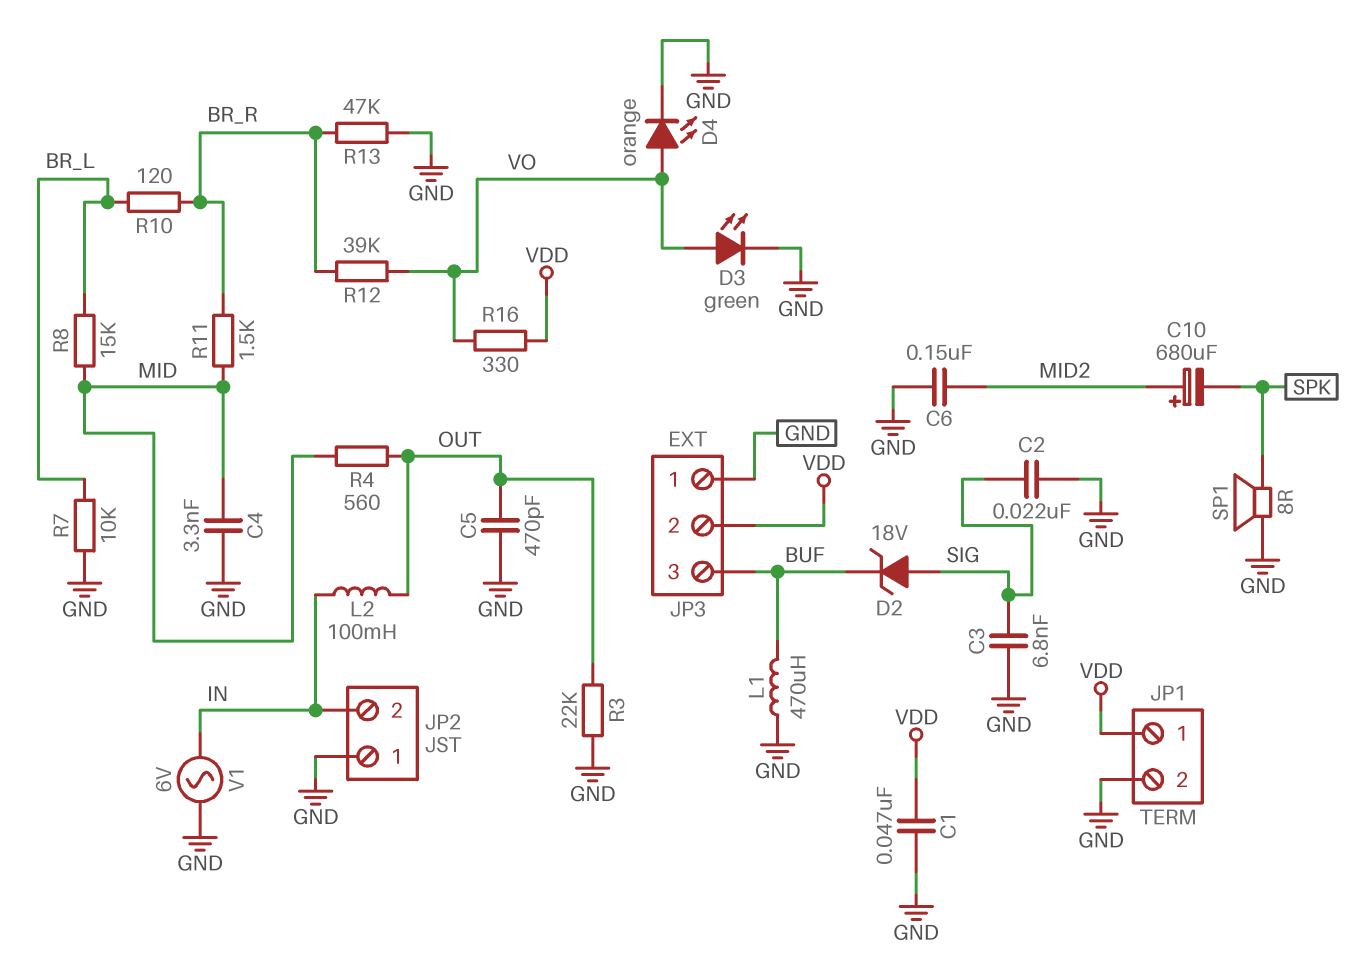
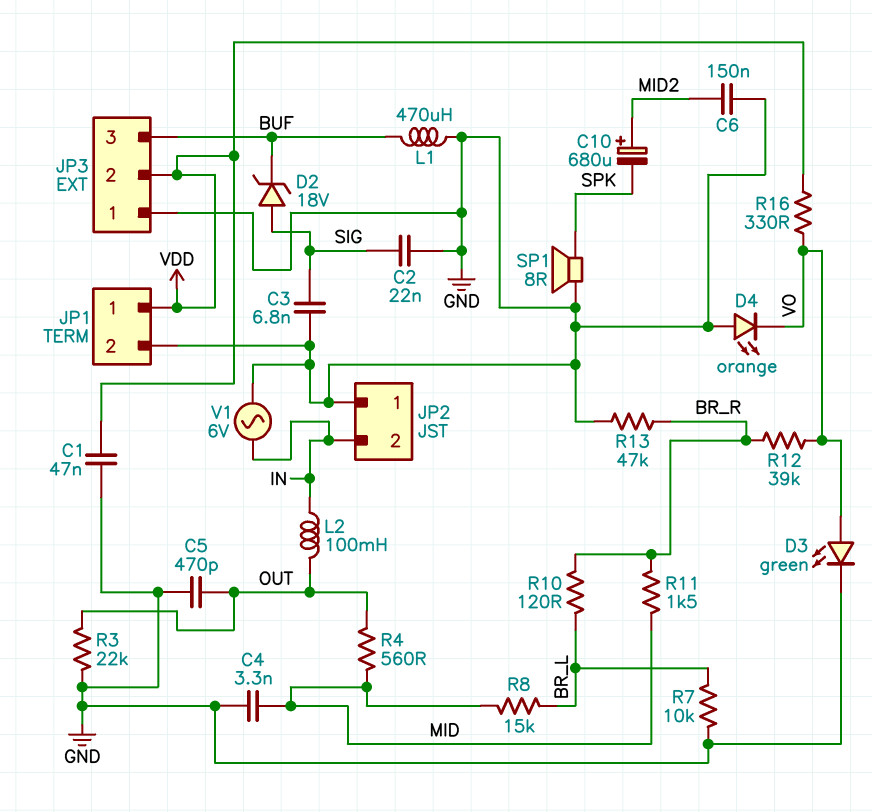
D4: LED orange (A VO, K GND) -> LED orange (A GND, K VO)

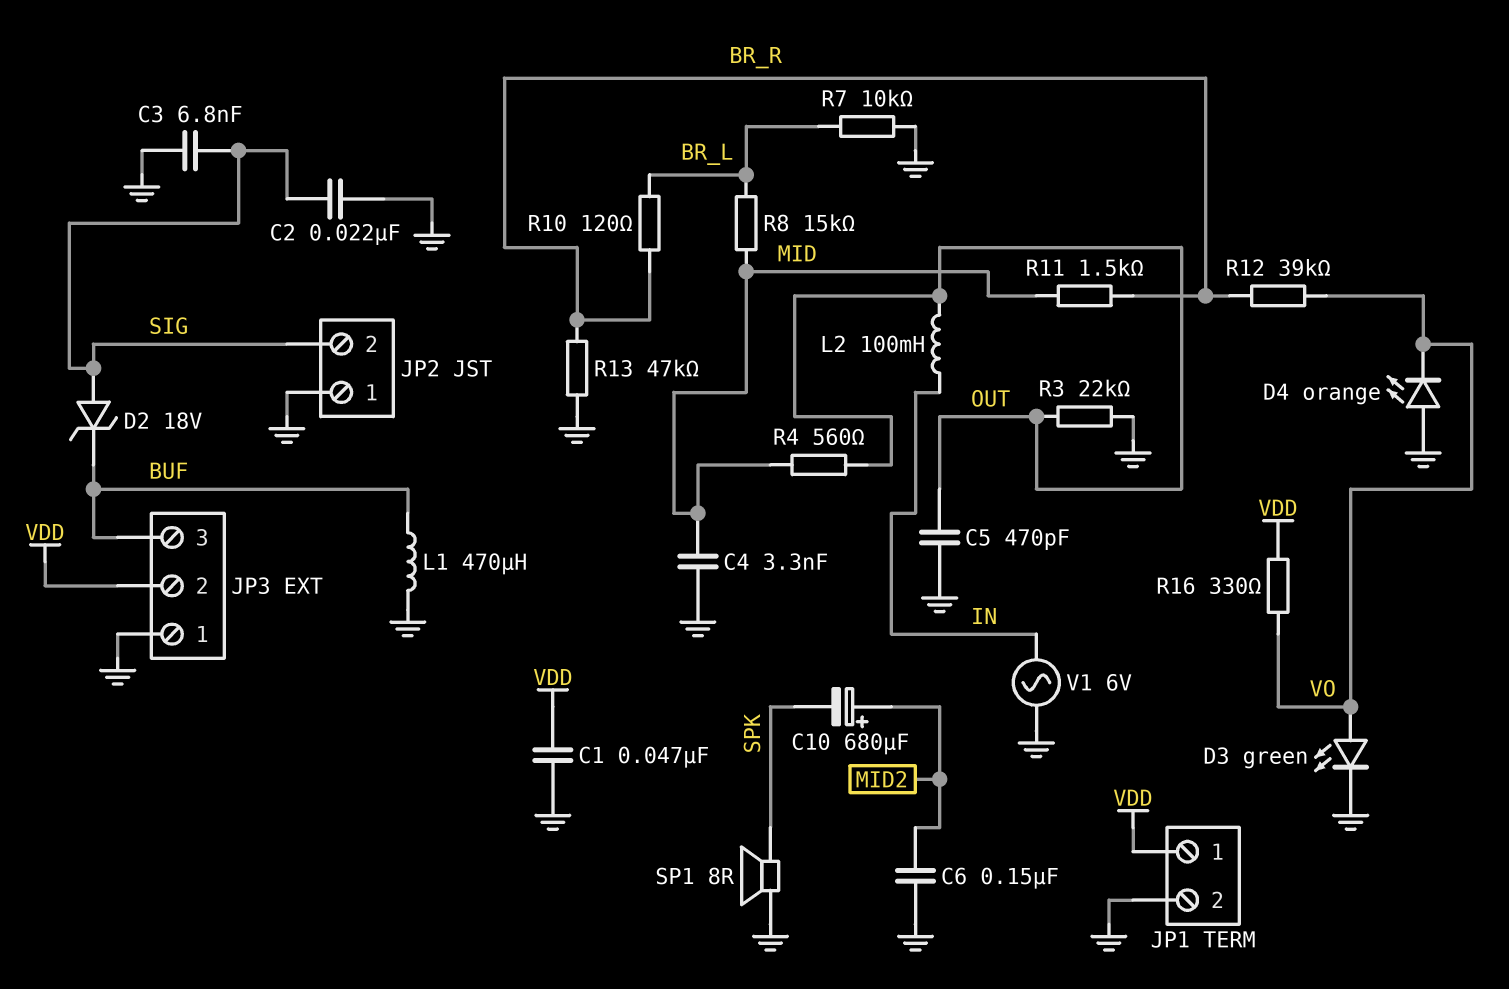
JP2 pin 2: IN -> SIG

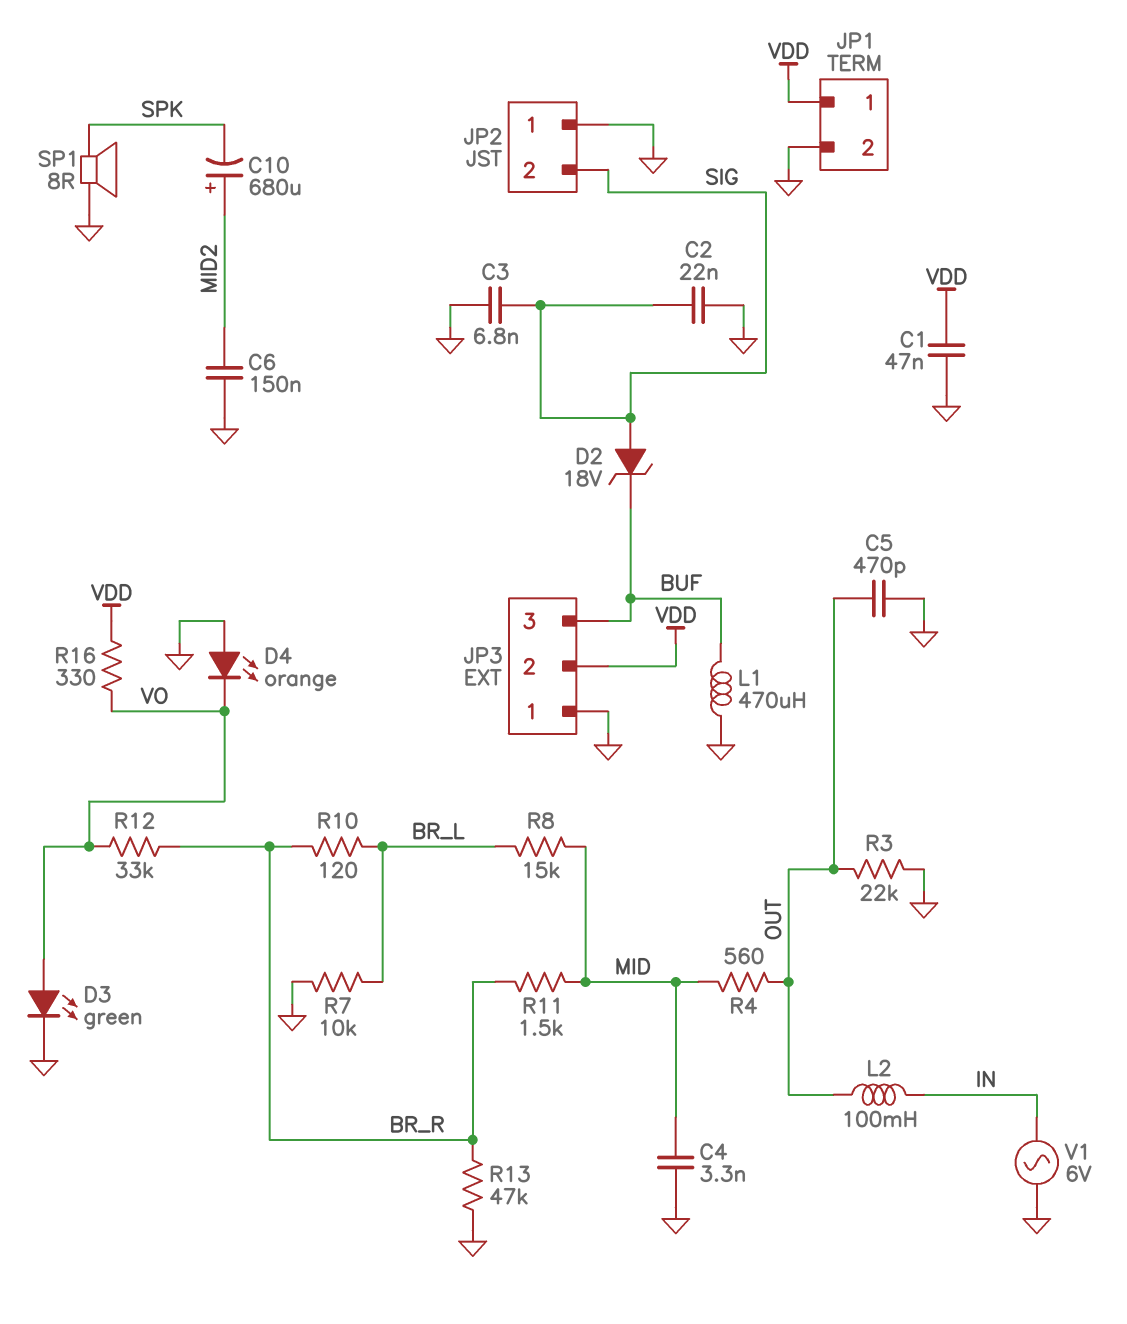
R12: 39k (BR_R, VO) -> 33k (BR_R, VO)

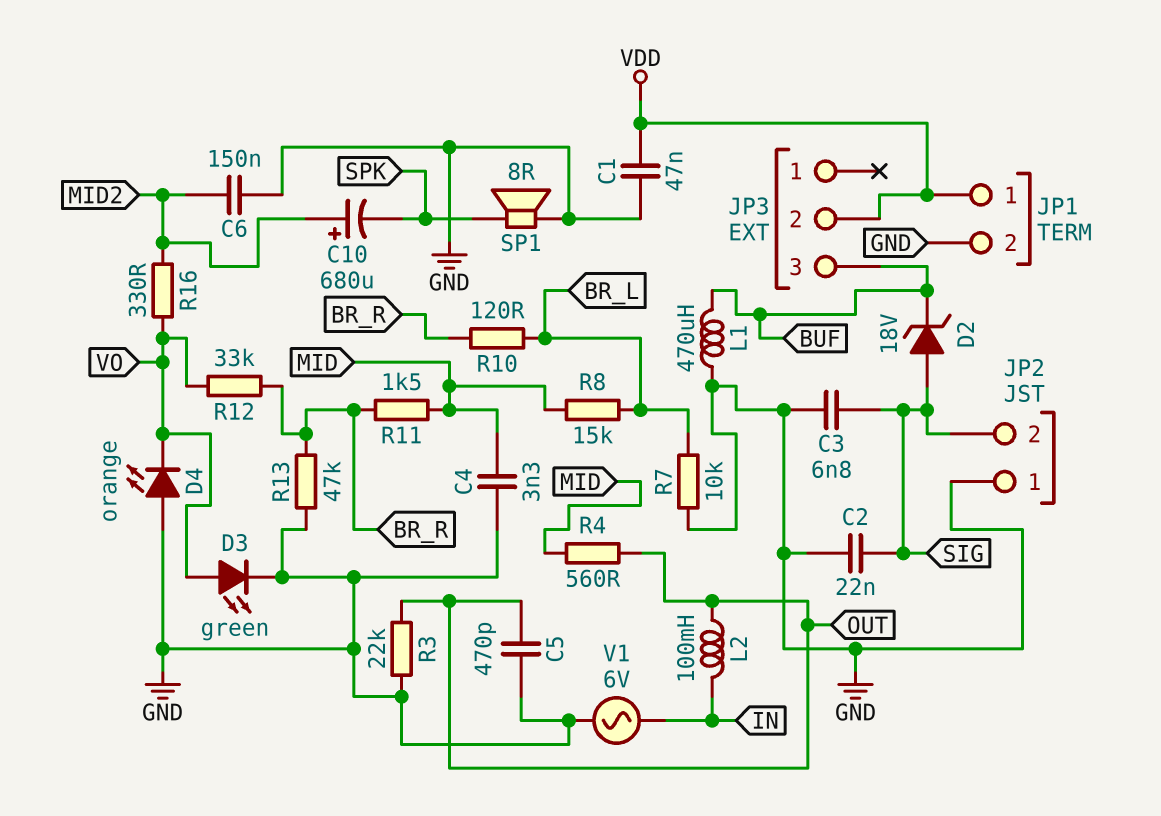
JP3 pin 1: GND -> none
R16: 330 (VDD, VO) -> 330 (MID2, VO)

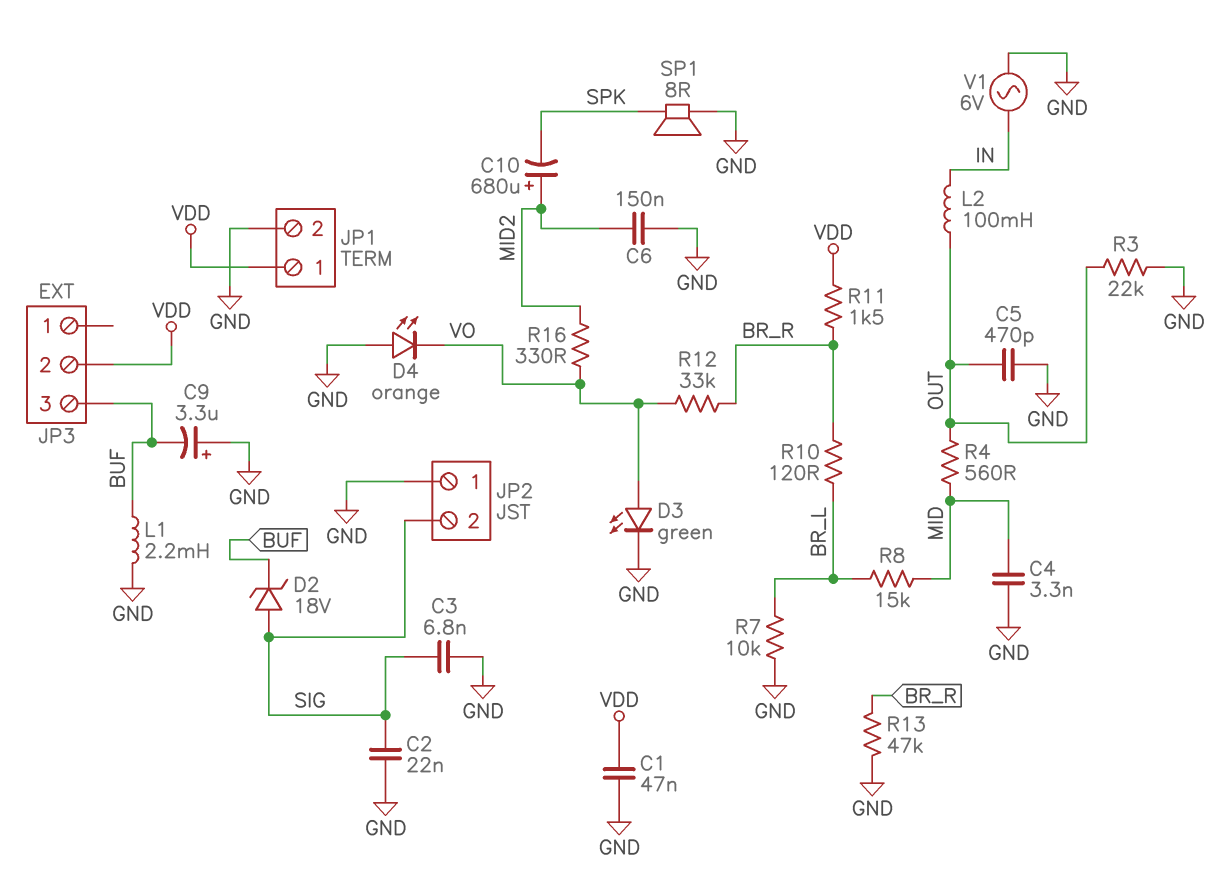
C9: none -> 3.3uF (plus GND, minus BUF)
L1: 470uH (BUF, GND) -> 2.2mH (BUF, GND)
R11: 1.5k (BR_R, MID) -> 1.5k (BR_R, VDD)

